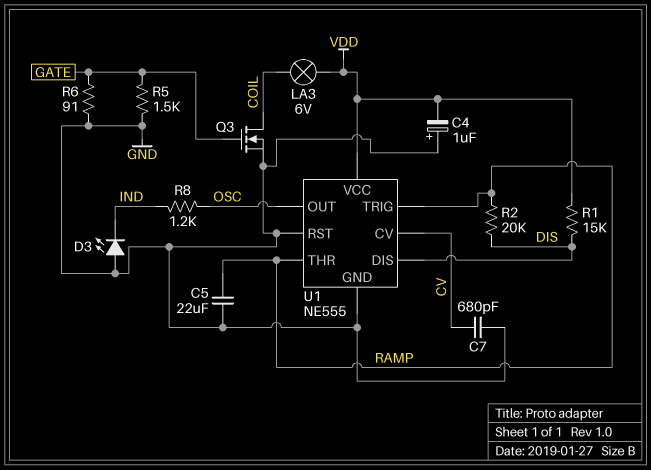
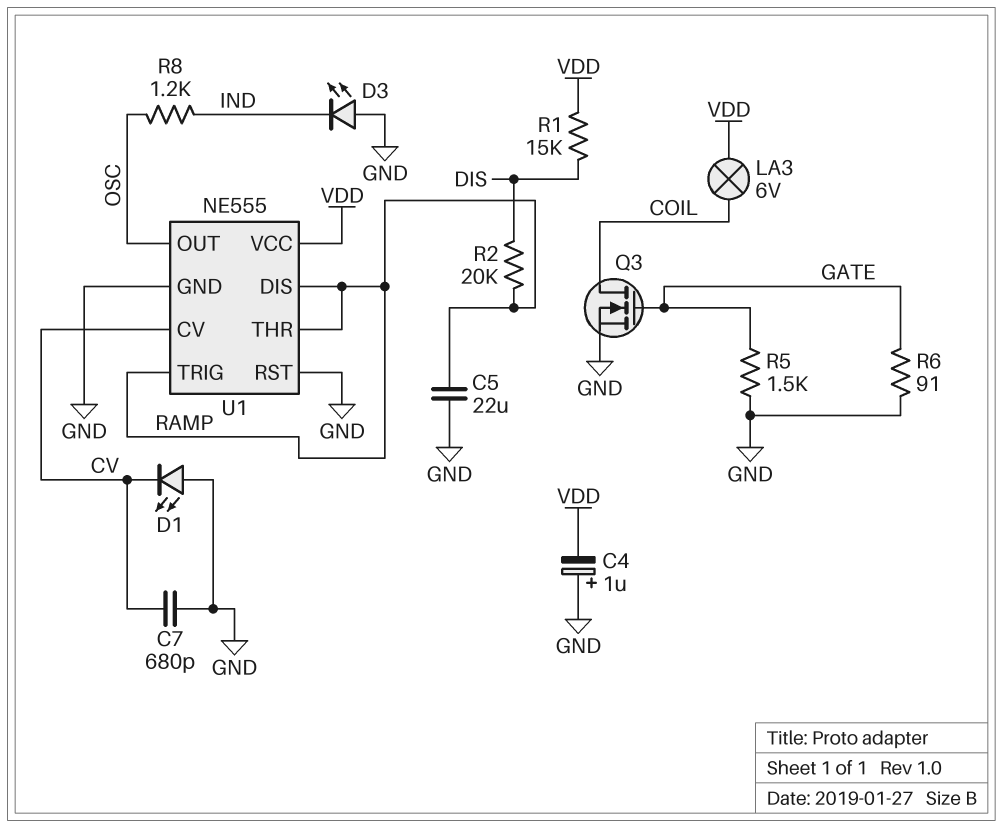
D1: none -> LED (A GND, K CV)
U1 pin DIS: DIS -> RAMP

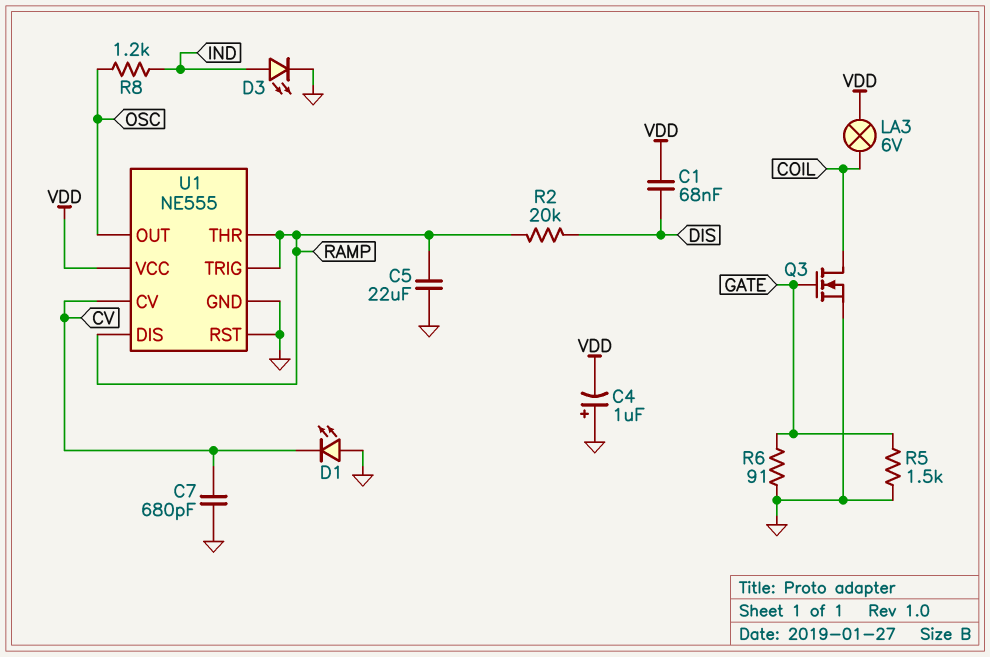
C1: none -> 68nF (DIS, VDD)
D3: LED (A GND, K IND) -> LED (A IND, K GND)
R1: 15k (DIS, VDD) -> none

